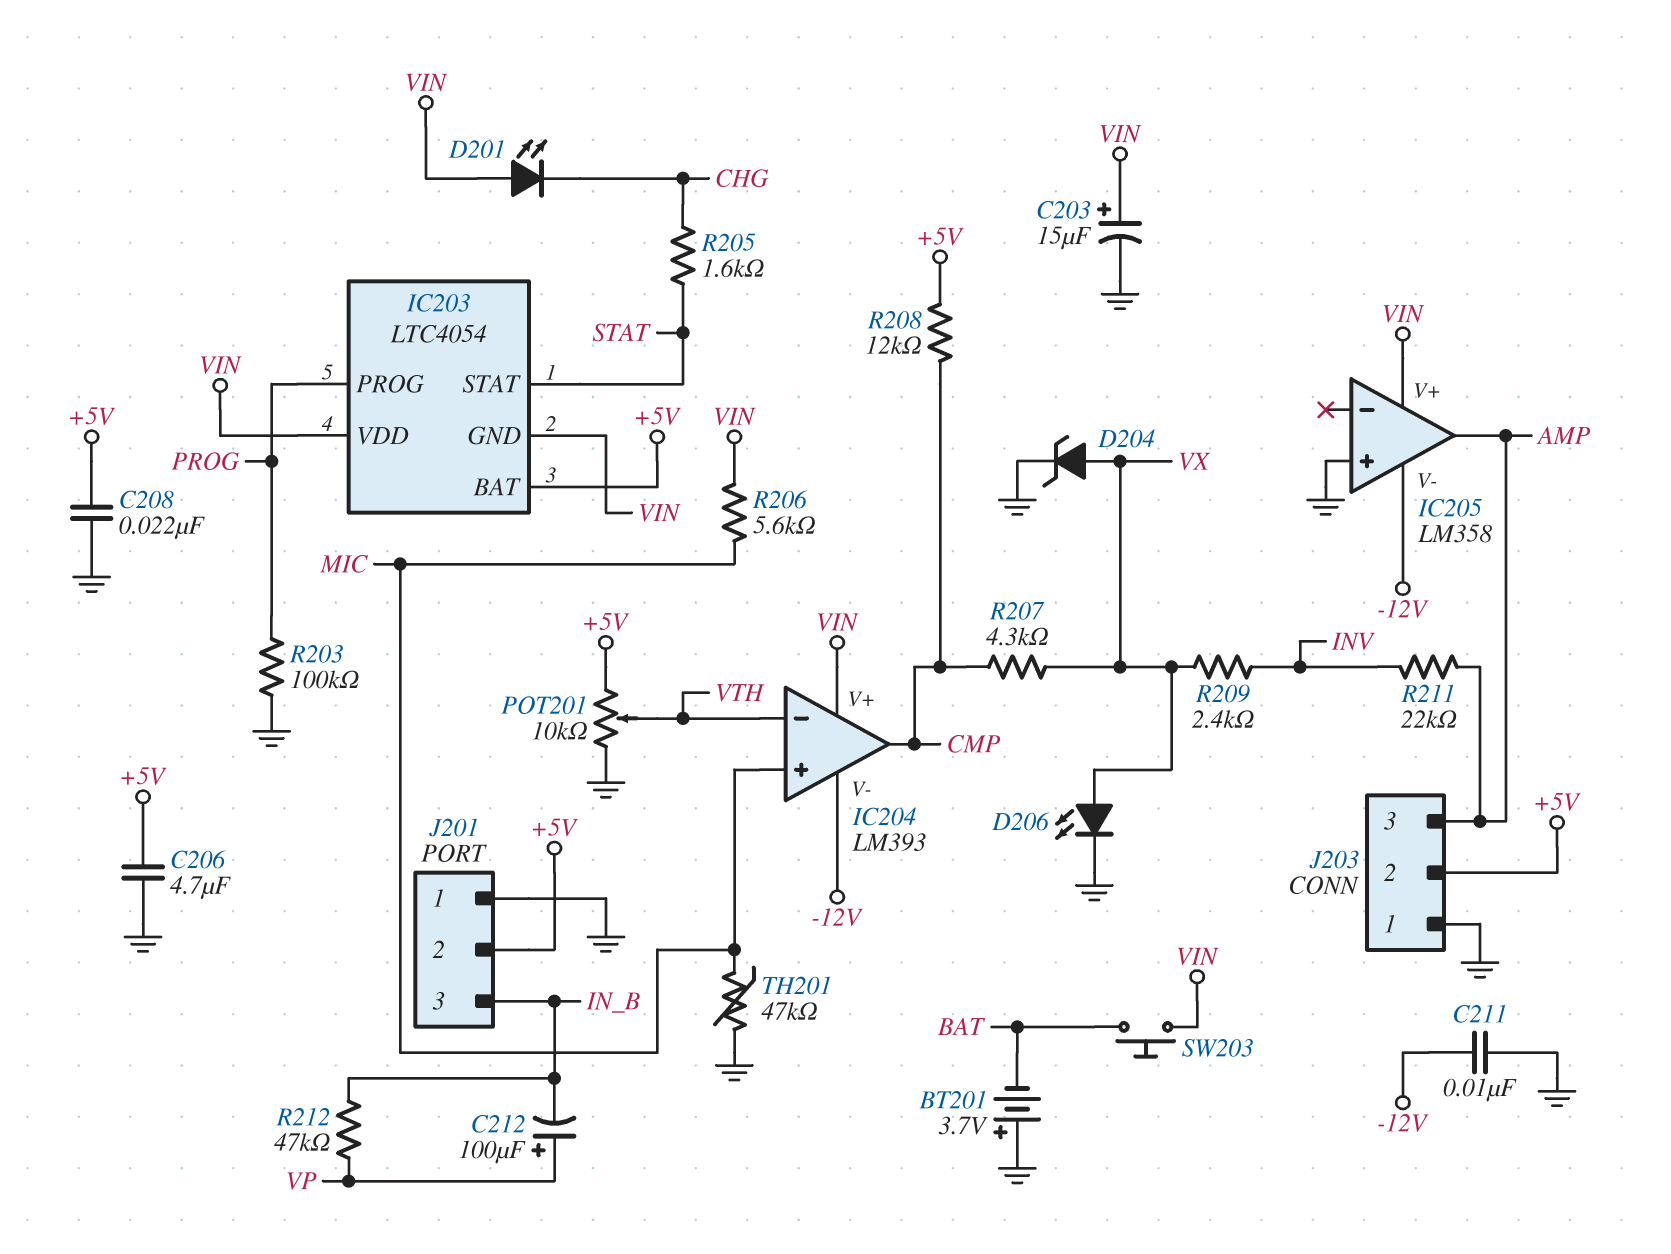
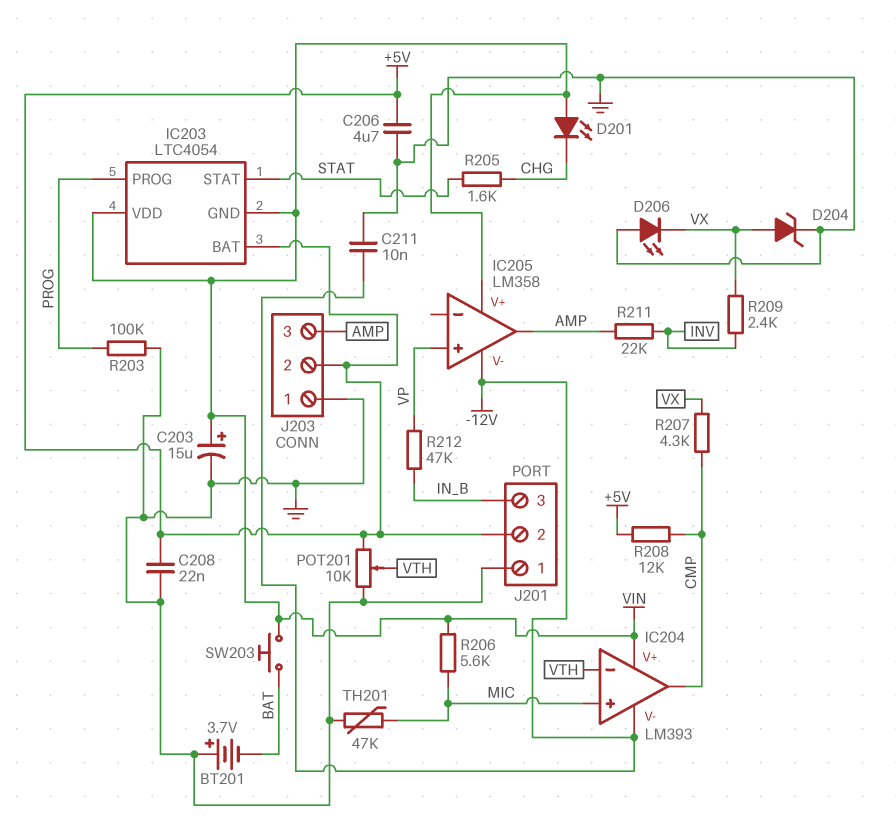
C212: 100uF (plus VP, minus IN_B) -> none
D206: LED (A VX, K GND) -> LED (A GND, K VX)
IC205 pin in+: GND -> VP

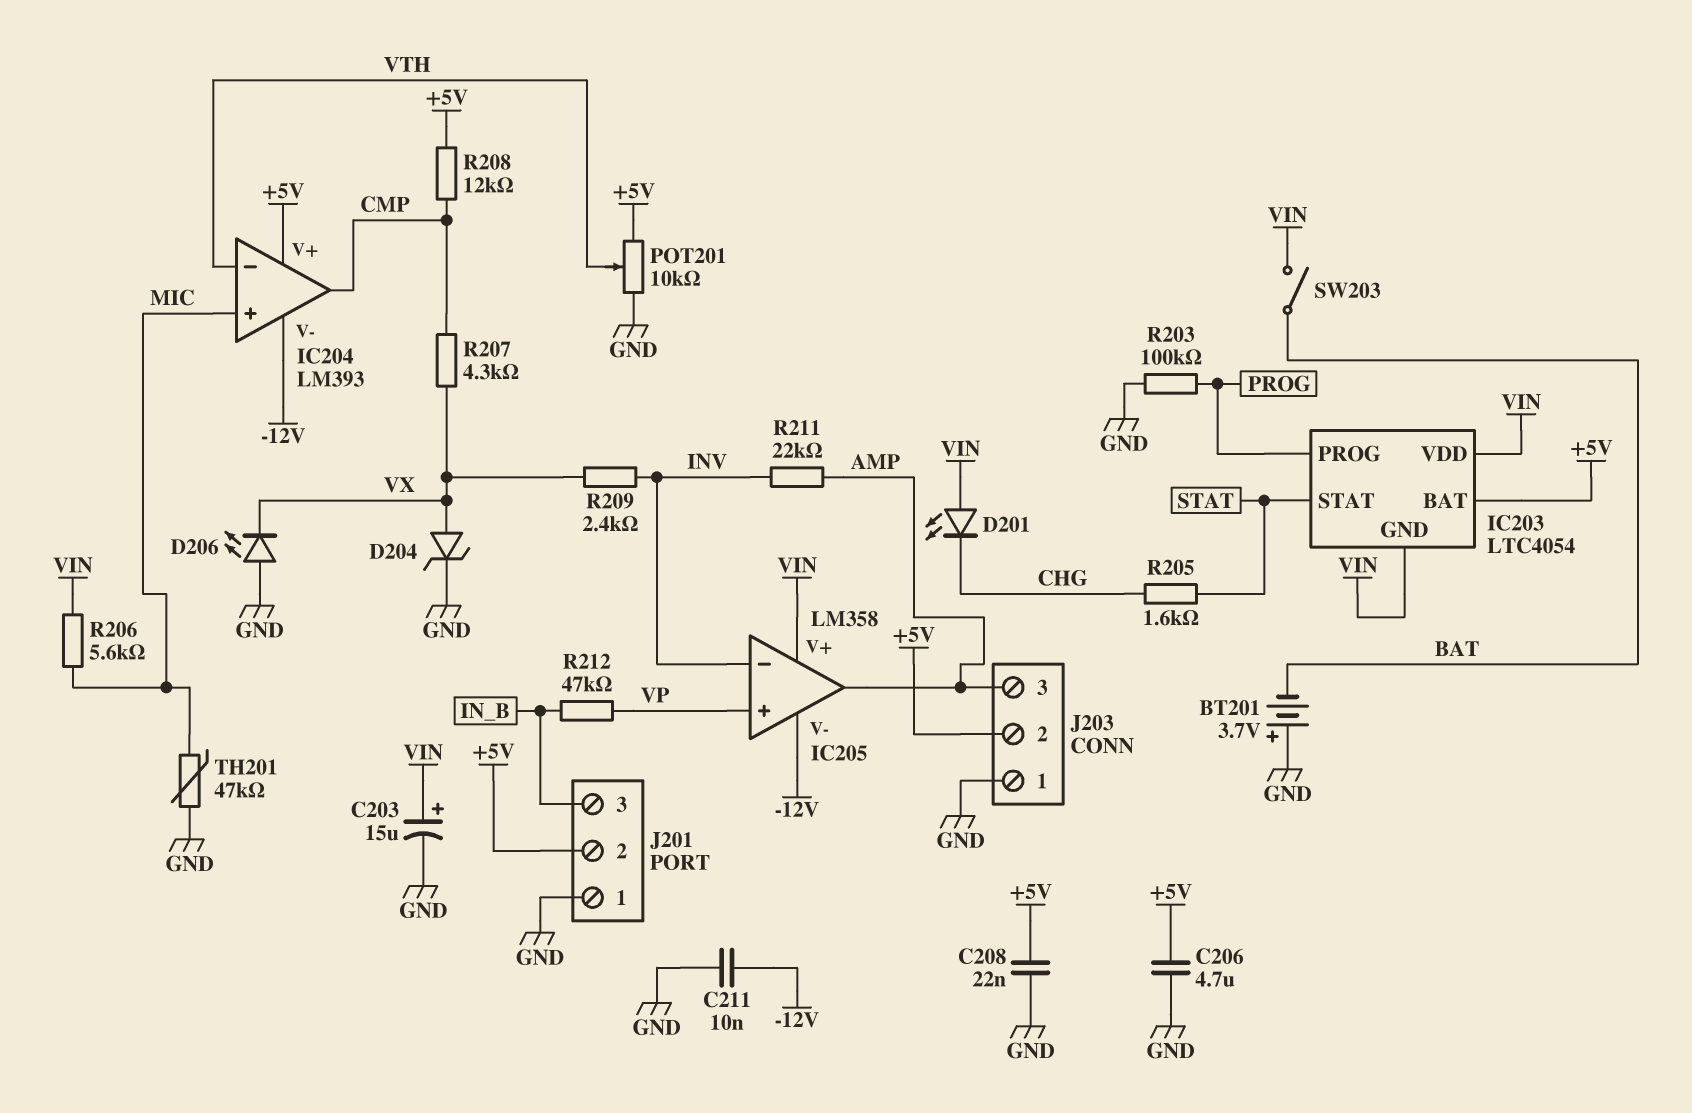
IC204 pin V+: VIN -> +5V
IC205 pin in-: none -> INV
SW203: button (BAT, VIN) -> switch (BAT, VIN)

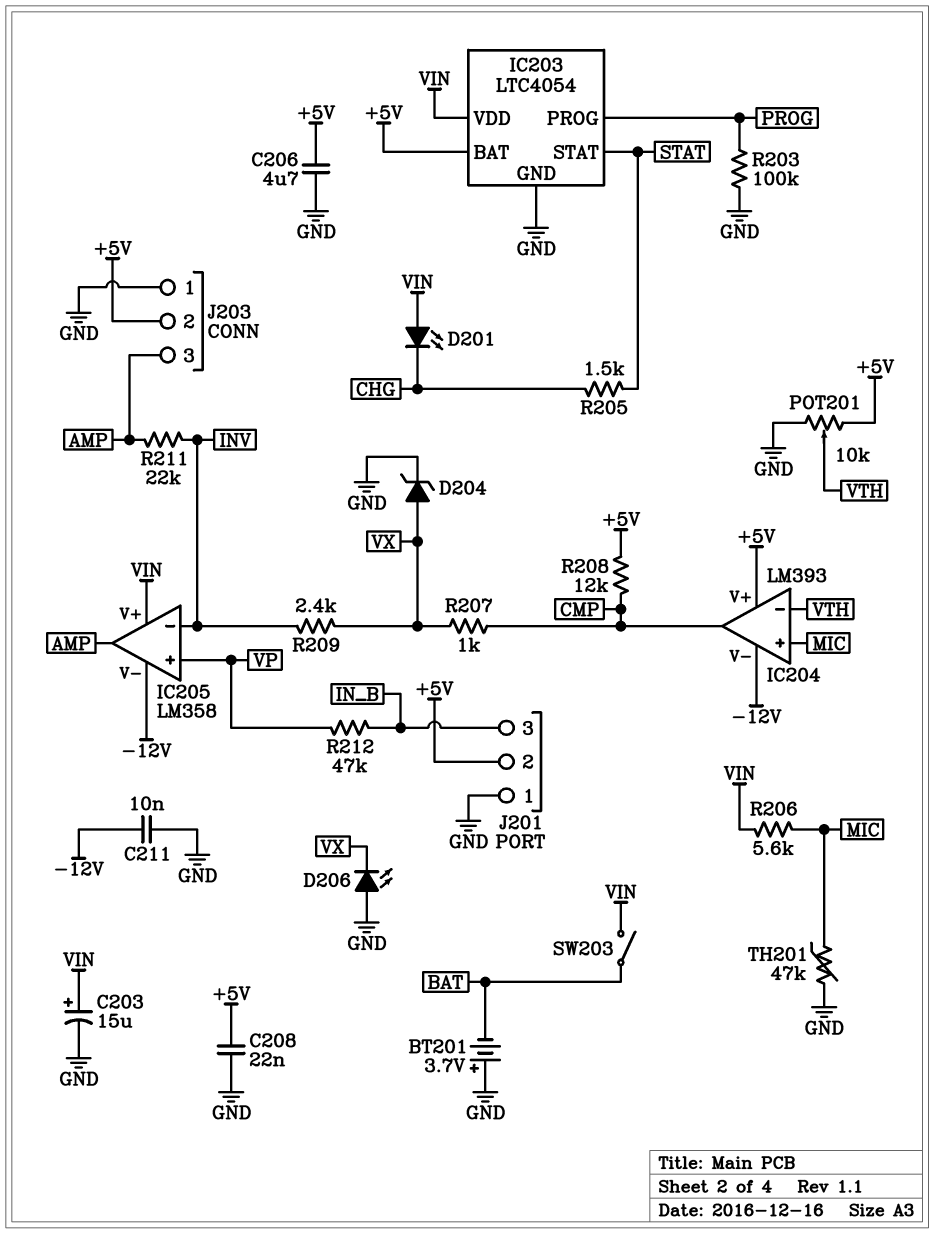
IC203 pin GND: VIN -> GND
R205: 1.6k (CHG, STAT) -> 1.5k (CHG, STAT)
R207: 4.3k (CMP, VX) -> 1k (CMP, VX)

